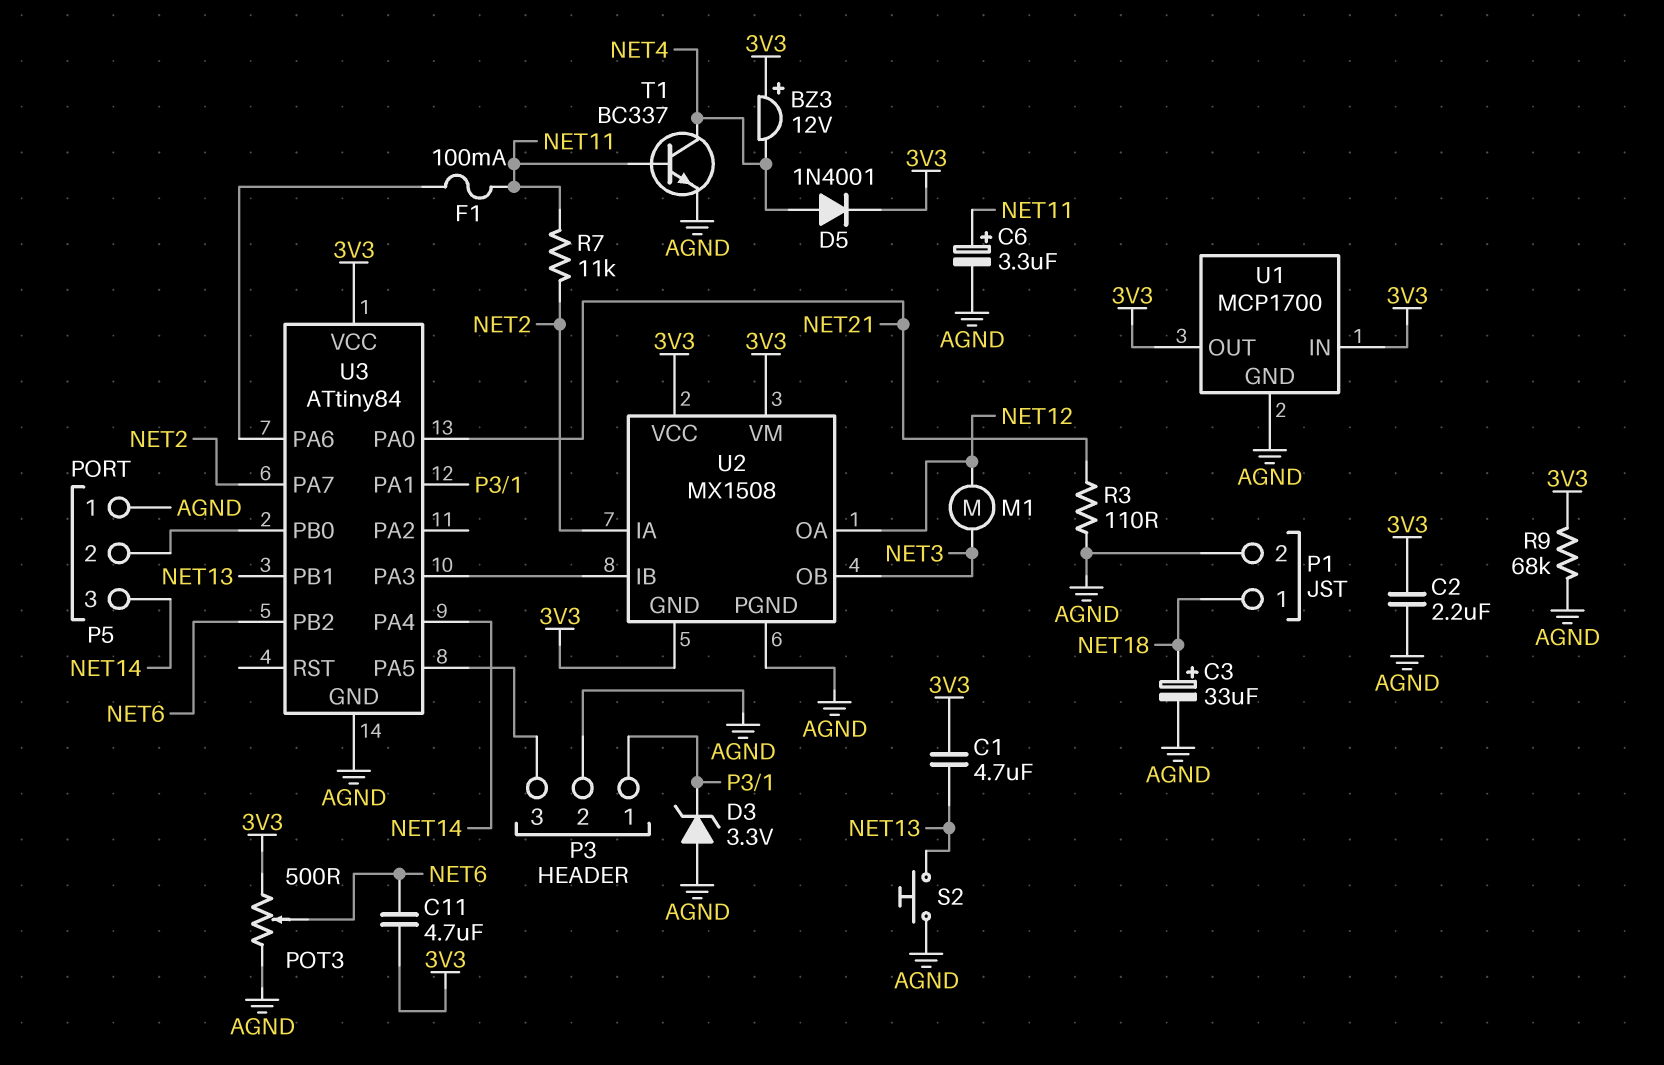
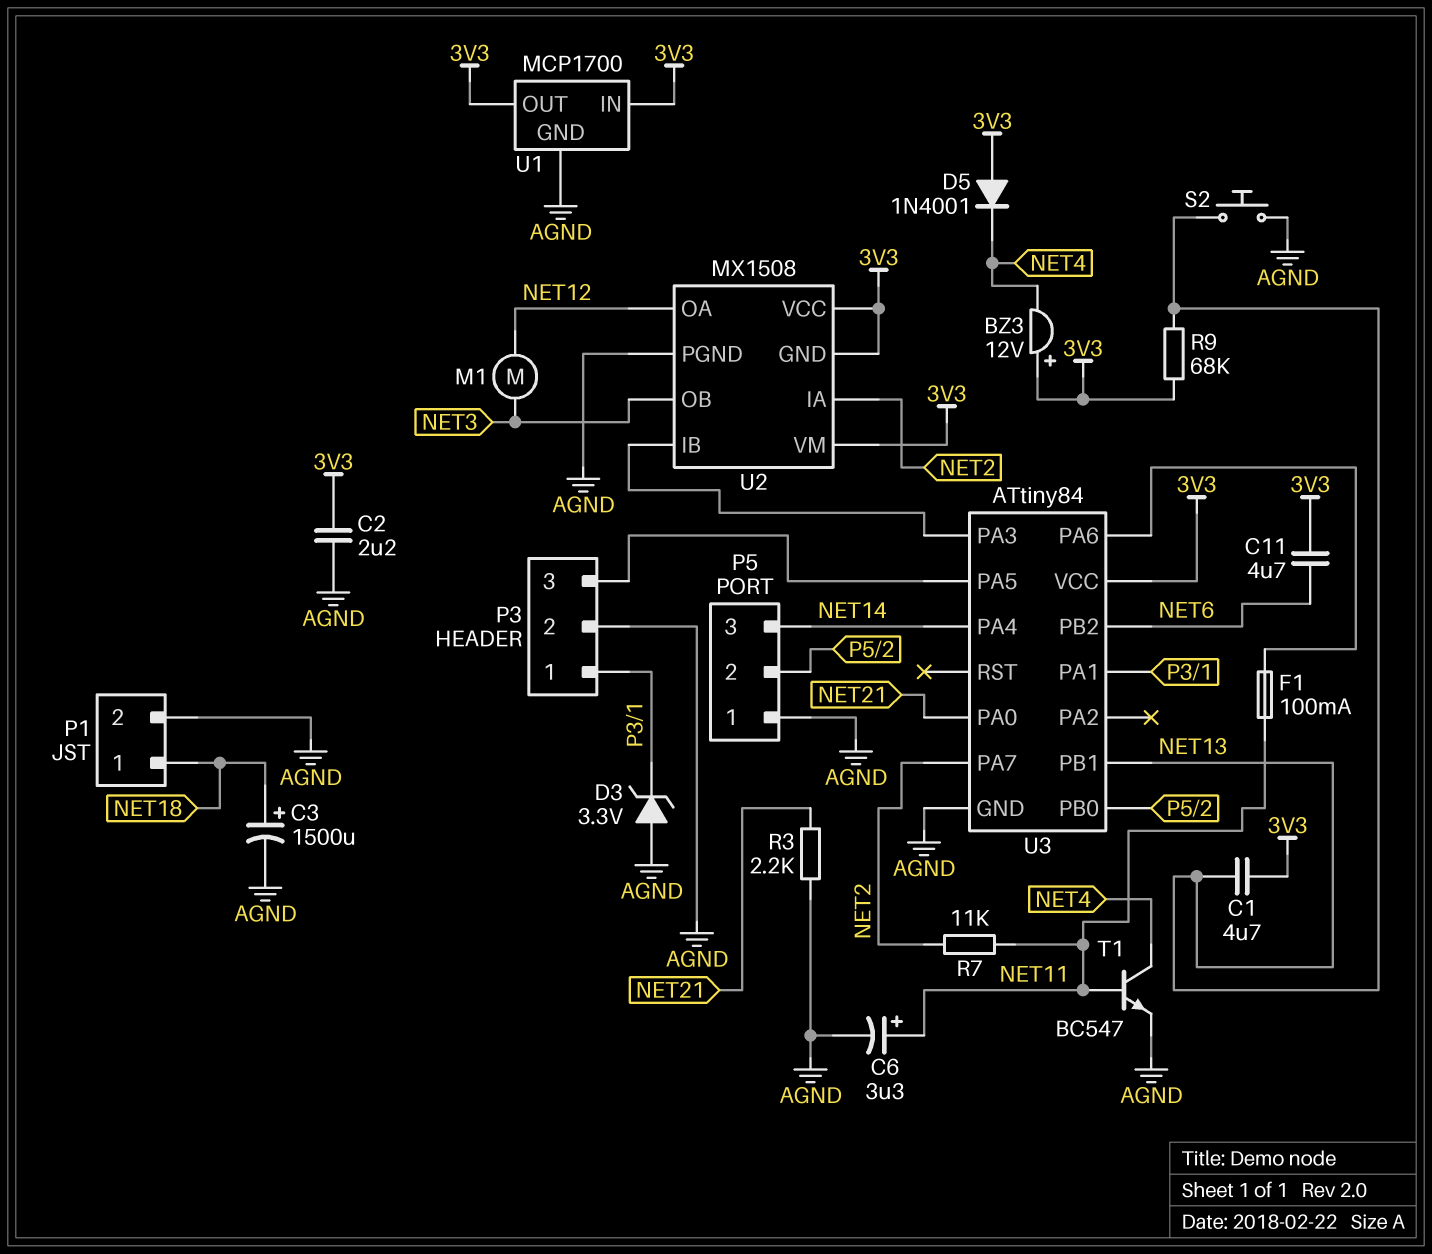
C3: 33uF (plus NET18, minus AGND) -> 1500uF (plus NET18, minus AGND)
D5: diode 1N4001 (A NET4, K 3V3) -> diode 1N4001 (A 3V3, K NET4)
POT3: 500 (3V3, AGND, wiper NET6) -> none
R3: 110 (AGND, NET21) -> 2.2k (AGND, NET21)
R9: 68k (3V3, AGND) -> 68k (3V3, NET13)
T1: NPN BC337 (B NET11, C NET4, E AGND) -> NPN BC547 (B NET11, C NET4, E AGND)

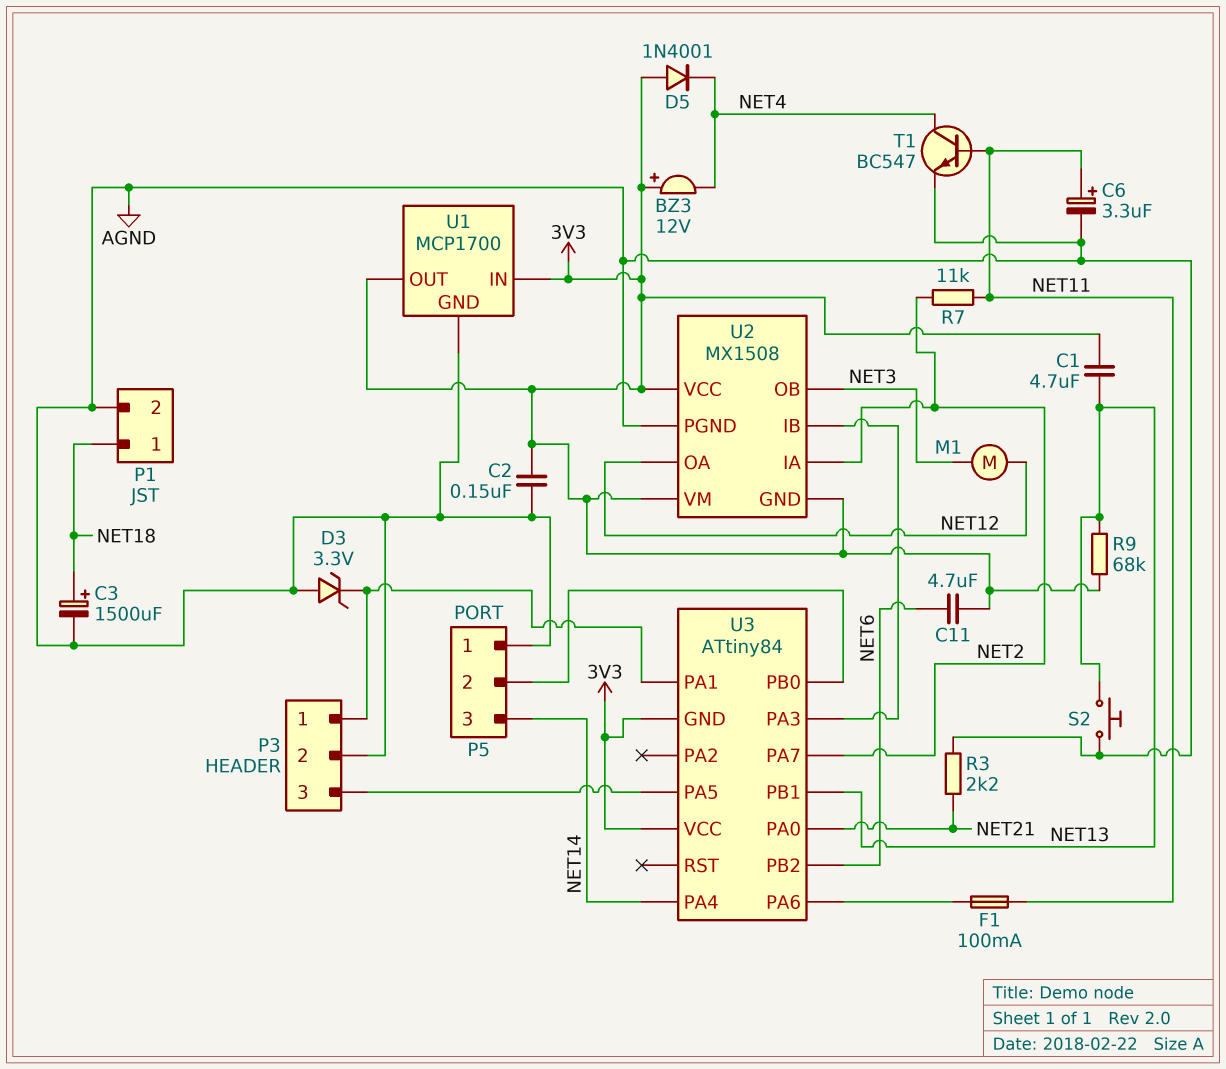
C2: 2.2uF (3V3, AGND) -> 150nF (3V3, AGND)
U3 pin GND: AGND -> 3V3

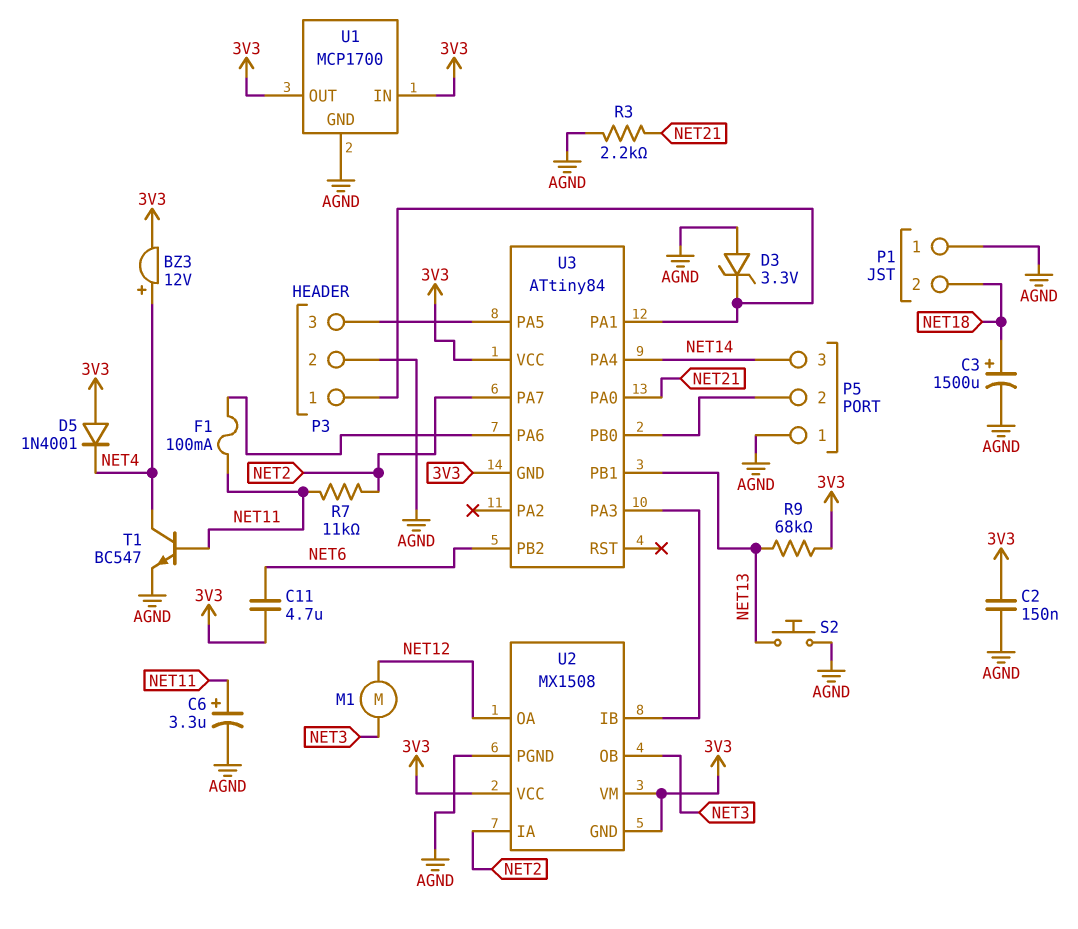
BZ3: buzzer 12V (plus 3V3, minus NET4) -> buzzer 12V (plus NET4, minus 3V3)
C1: 4.7uF (3V3, NET13) -> none
P1 pin 1: NET18 -> AGND
P1 pin 2: AGND -> NET18

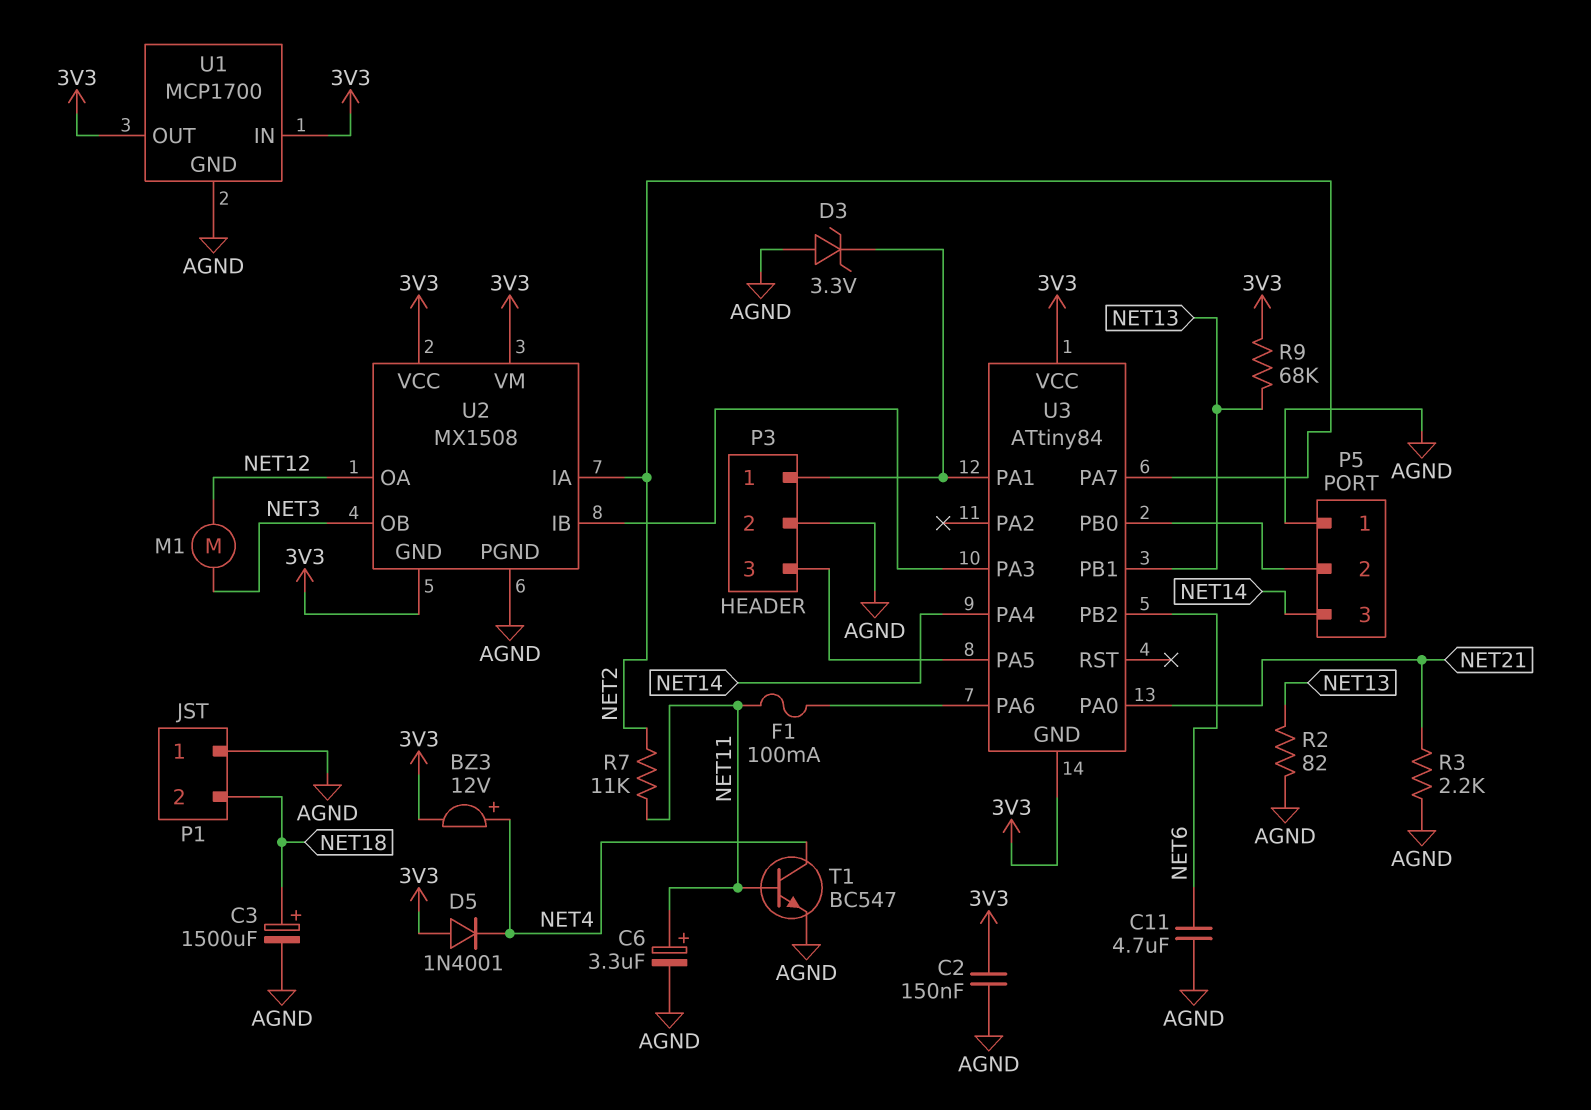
C11: 4.7uF (3V3, NET6) -> 4.7uF (AGND, NET6)
R2: none -> 82 (AGND, NET13)
S2: button (AGND, NET13) -> none

